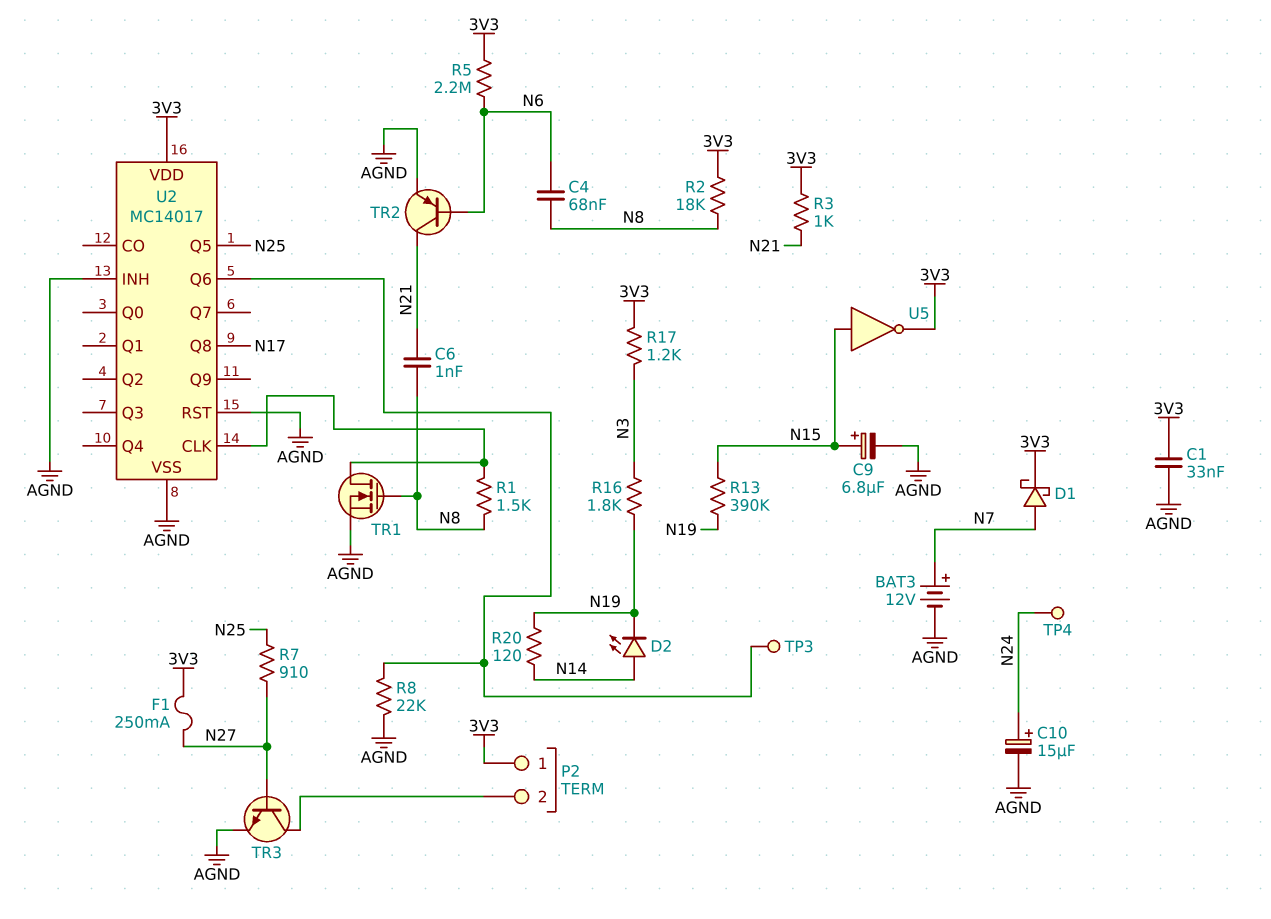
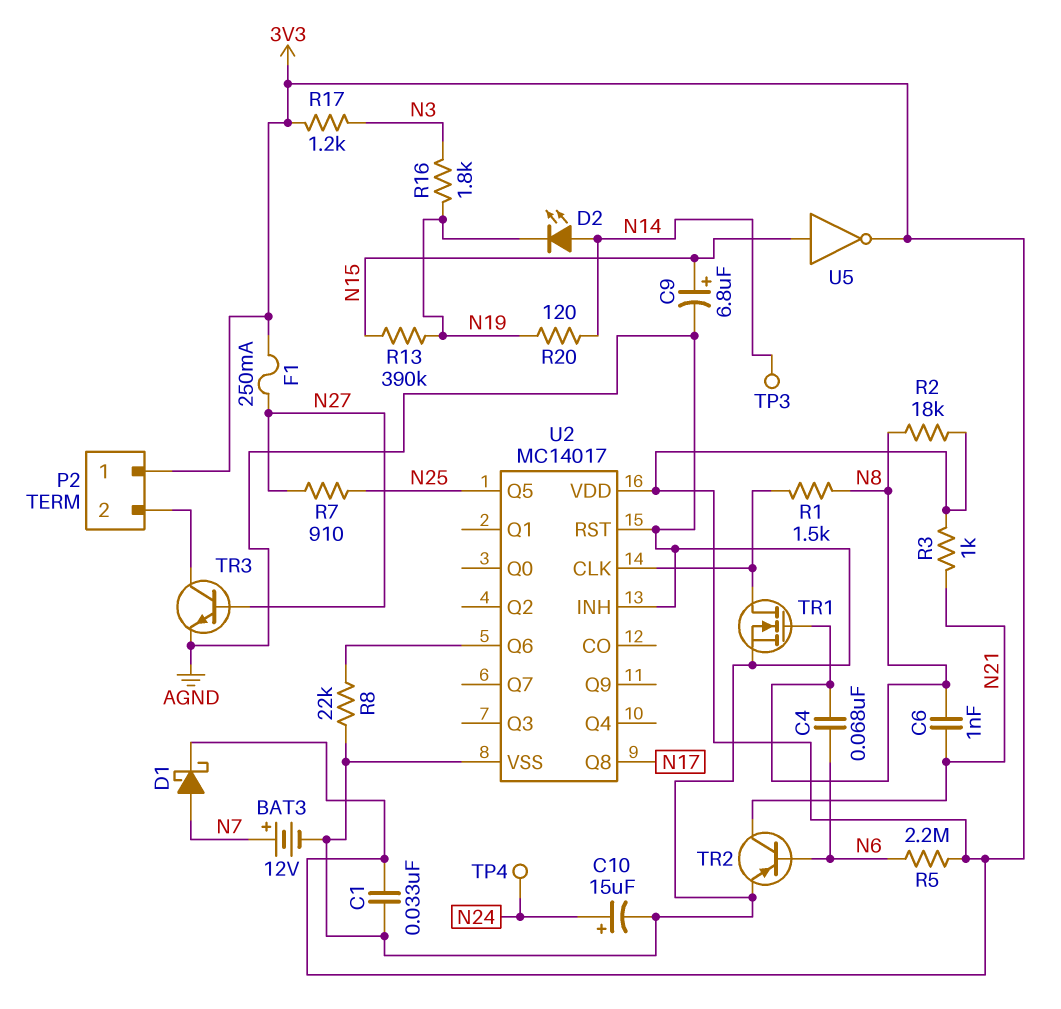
TP3: test point (U2/Q6) -> test point (N14)

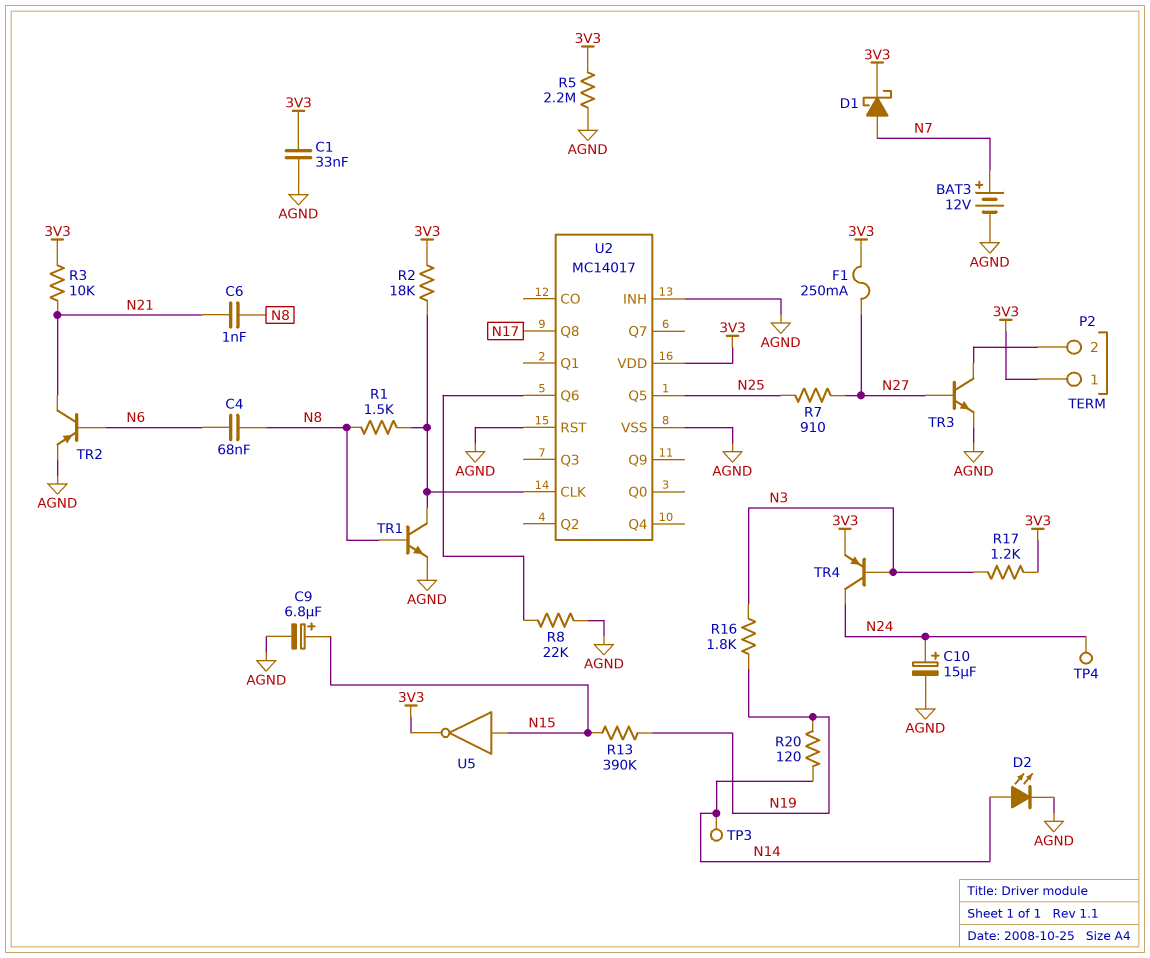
D2: LED (A N14, K N19) -> LED (A N14, K AGND)
R2: 18k (3V3, N8) -> 18k (3V3, U2/CLK)
R3: 1k (3V3, N21) -> 10k (3V3, N21)
R5: 2.2M (3V3, N6) -> 2.2M (3V3, AGND)
TR1: NMOS (G N8, D U2/CLK, S AGND) -> NPN (B N8, C U2/CLK, E AGND)
TR4: none -> PNP (B N3, C N24, E 3V3)

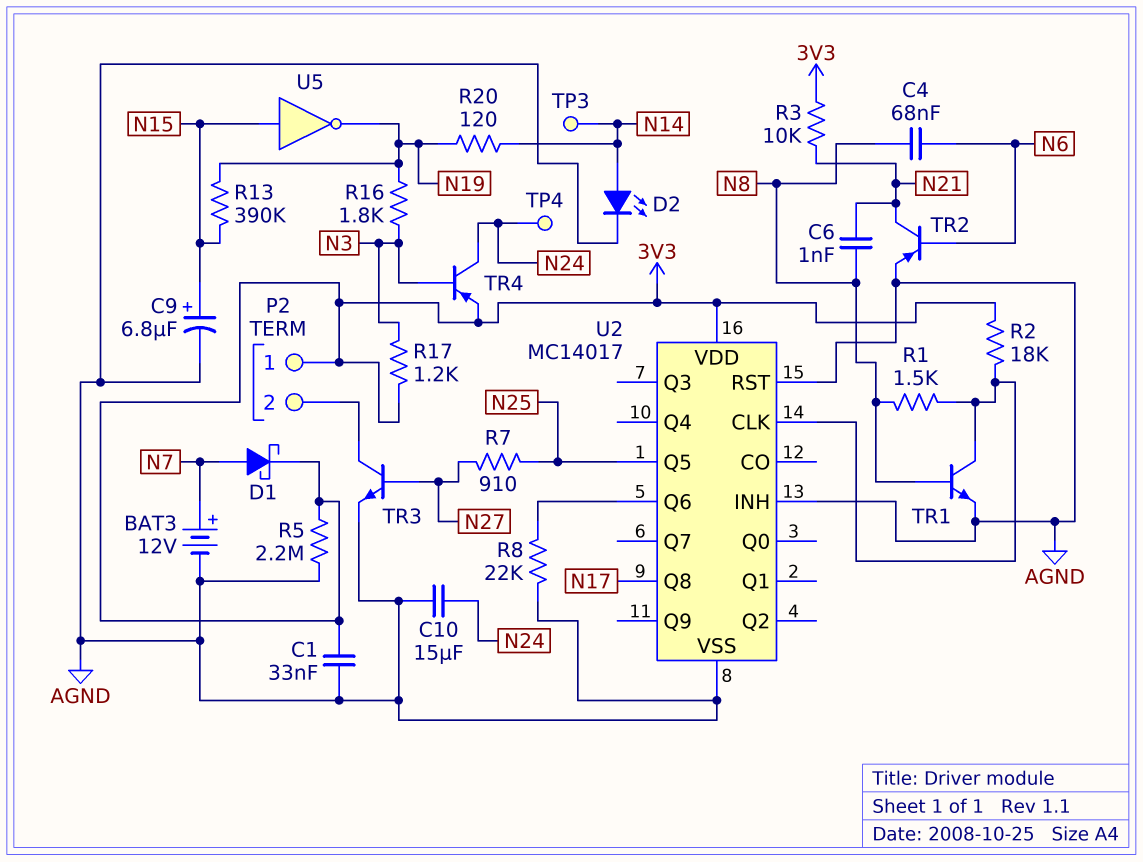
C10: 15uF (plus N24, minus AGND) -> 15uF (AGND, N24)
F1: 250mA (3V3, N27) -> none
U5: NOT (in N15, out 3V3) -> NOT (in N15, out N19)

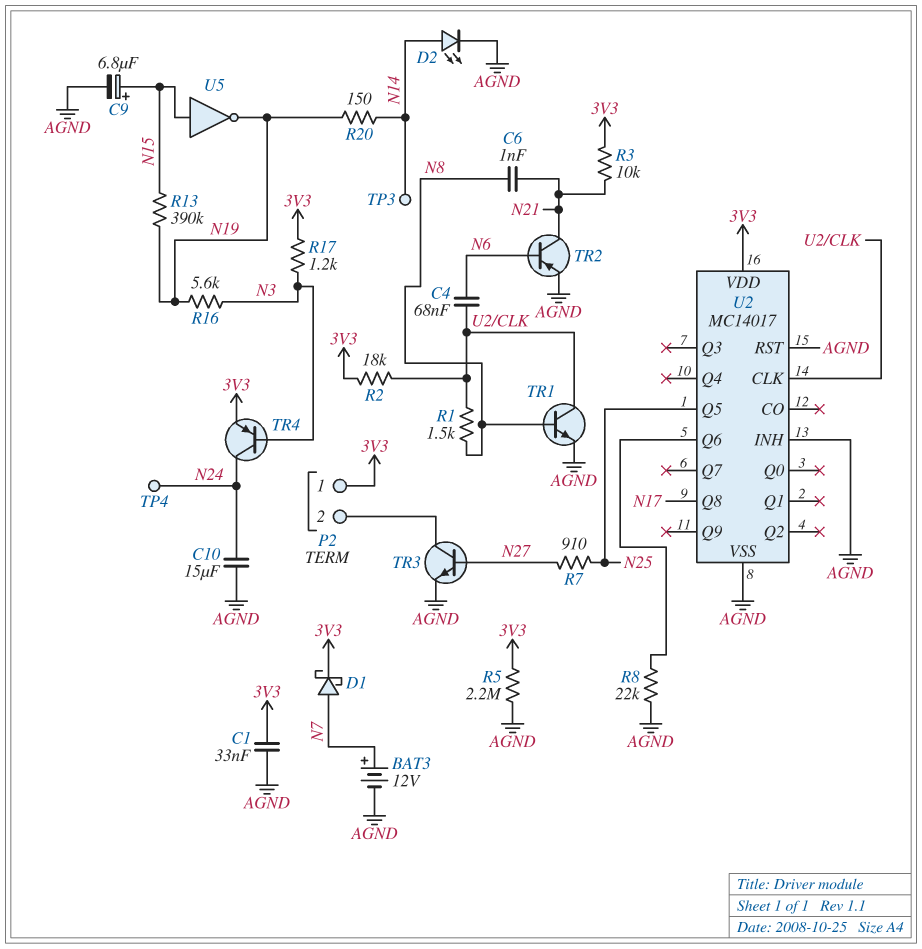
C4: 68nF (N6, N8) -> 68nF (N6, U2/CLK)
R16: 1.8k (N3, N19) -> 5.6k (N3, N19)
R20: 120 (N14, N19) -> 150 (N14, N19)

